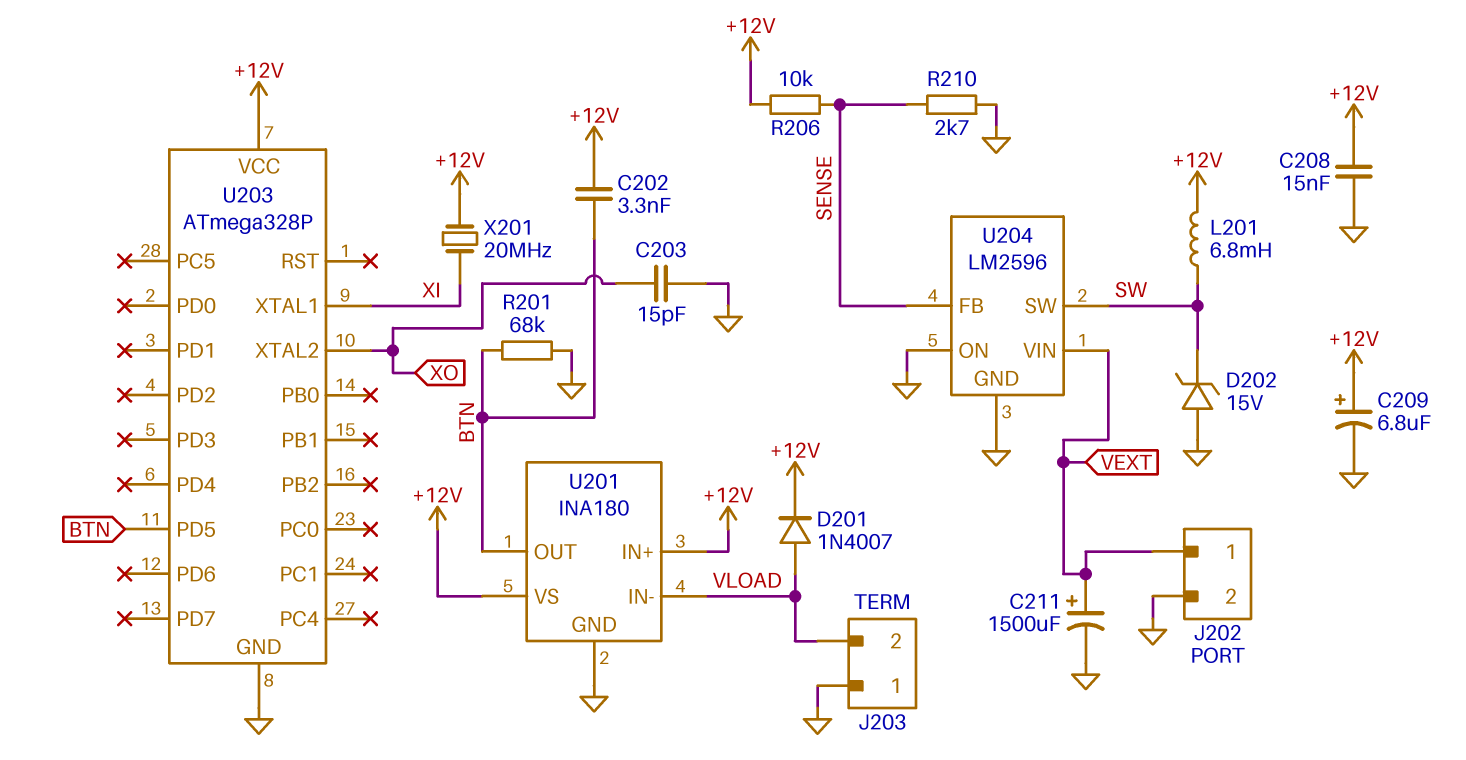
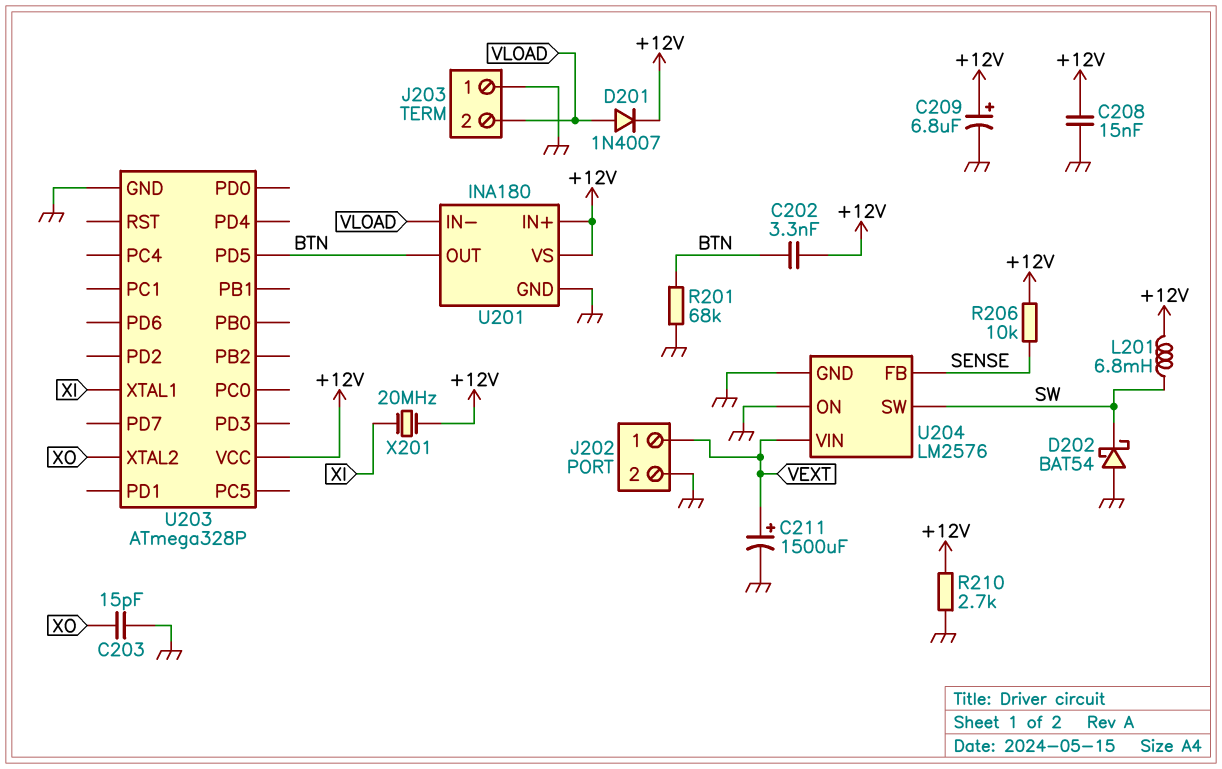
D202: zener 15V (A GND, K SW) -> schottky BAT54 (A GND, K SW)
R210: 2.7k (GND, SENSE) -> 2.7k (+12V, GND)
U204: LM2596 -> LM2576

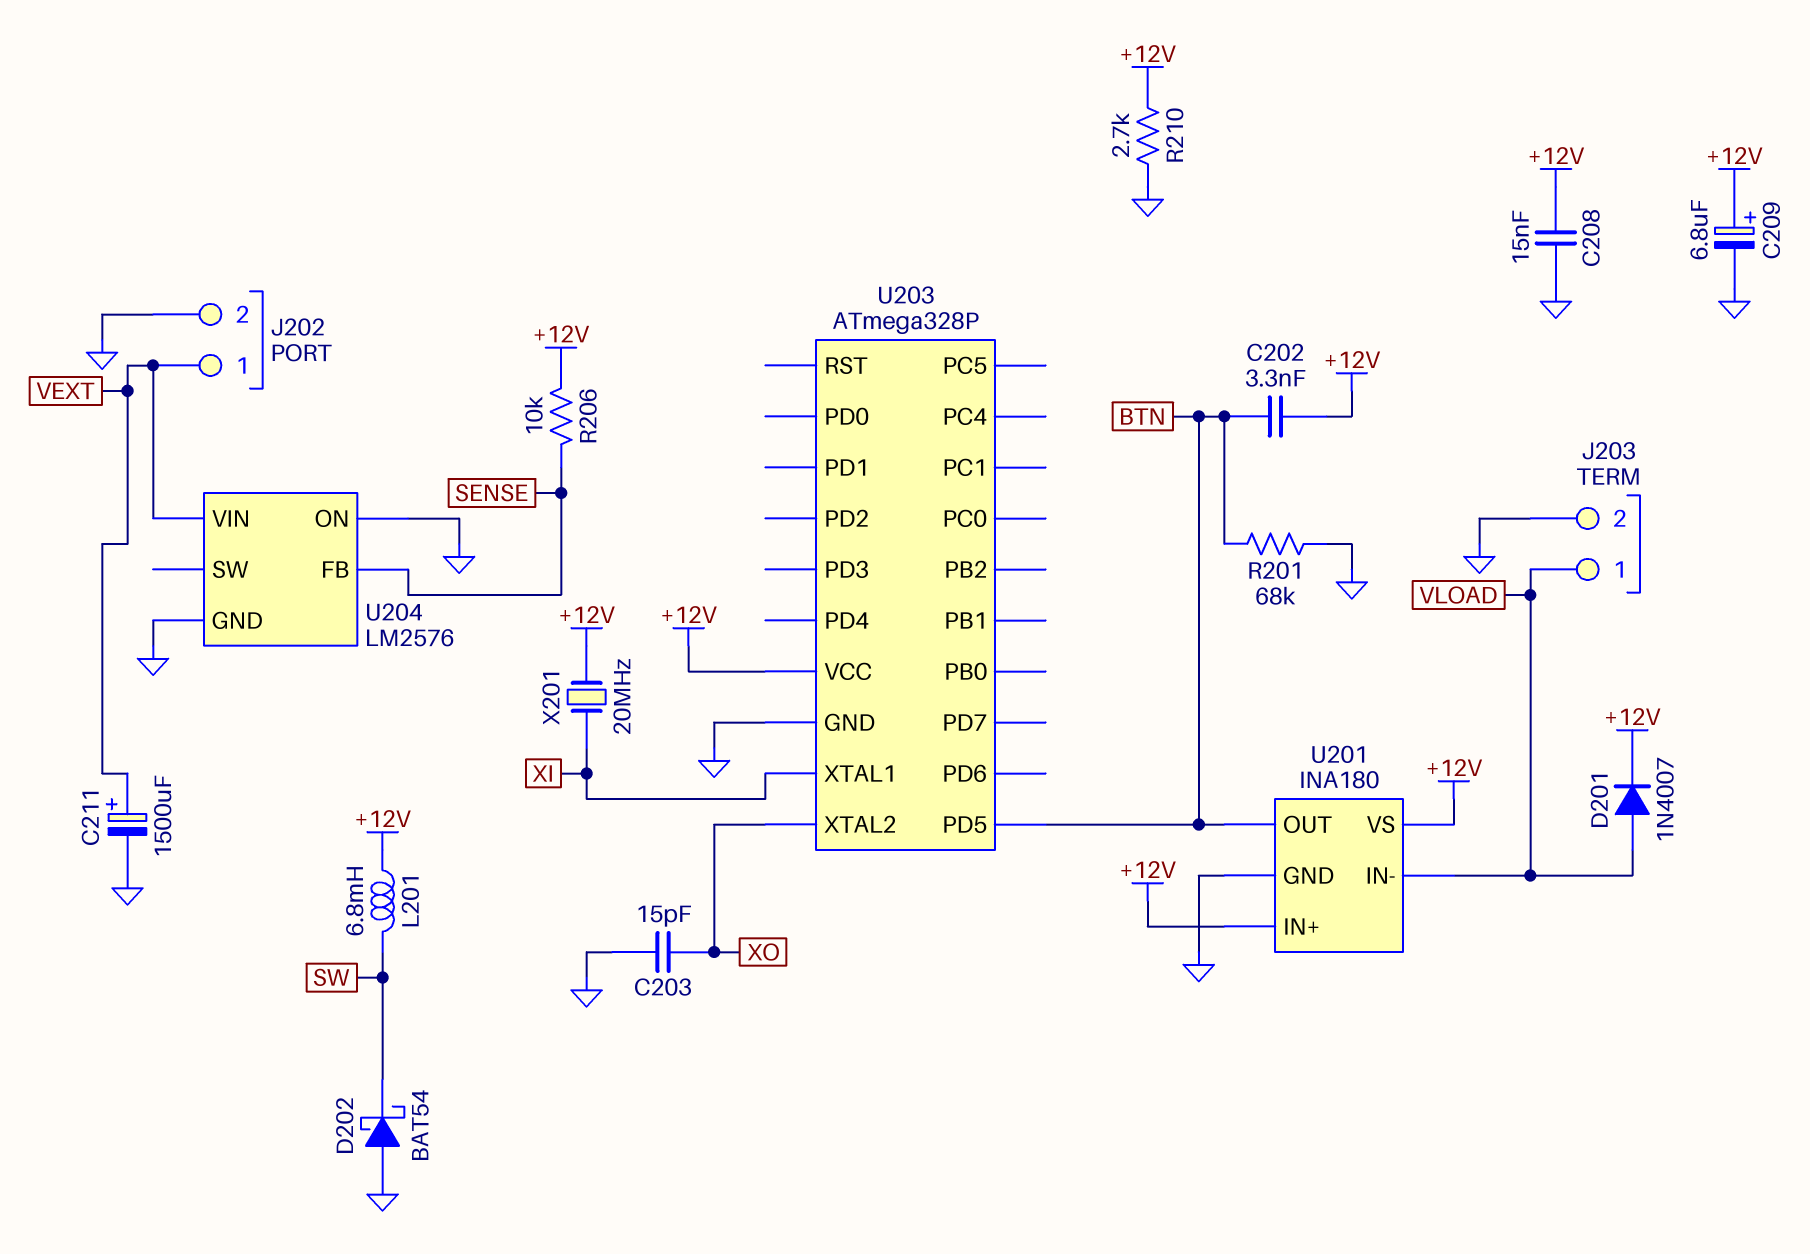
J203 pin 1: GND -> VLOAD
J203 pin 2: VLOAD -> GND
U204 pin SW: SW -> none

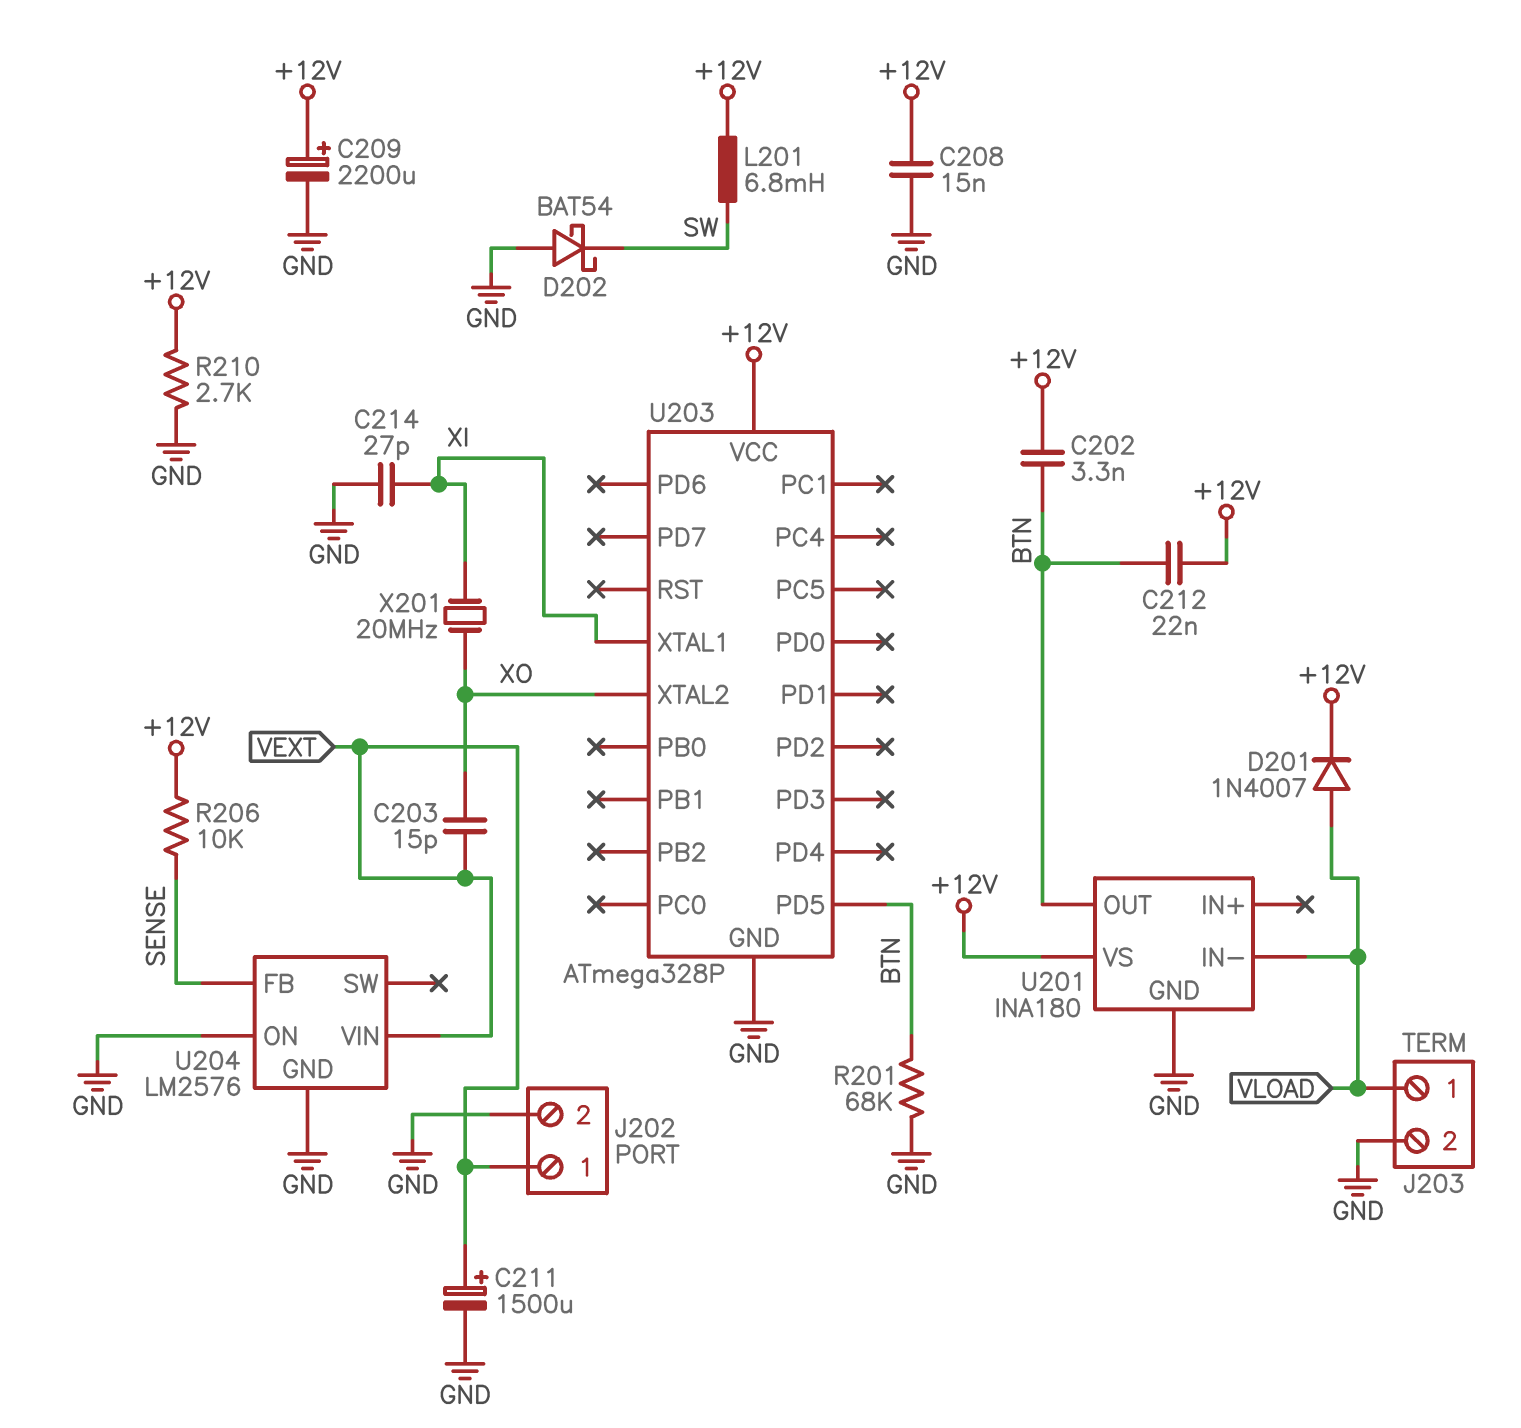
C203: 15pF (GND, XO) -> 15pF (VEXT, XO)
C209: 6.8uF (plus +12V, minus GND) -> 2200uF (plus +12V, minus GND)
C212: none -> 22nF (+12V, BTN)
C214: none -> 27pF (GND, XI)
U201 pin IN+: +12V -> none
X201: 20MHz (+12V, XI) -> 20MHz (XI, XO)

